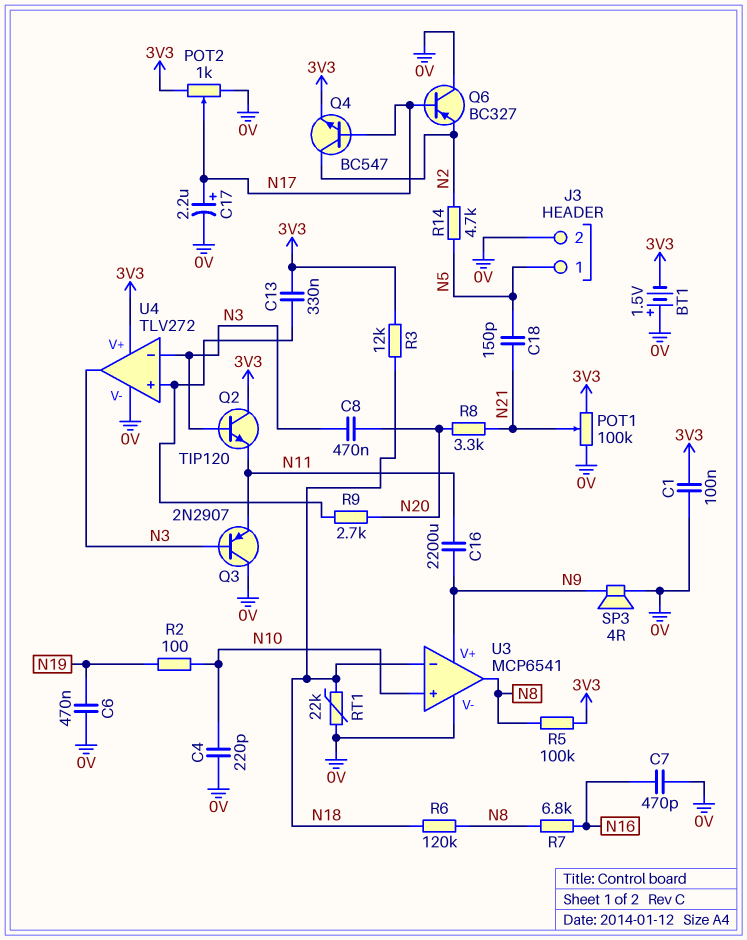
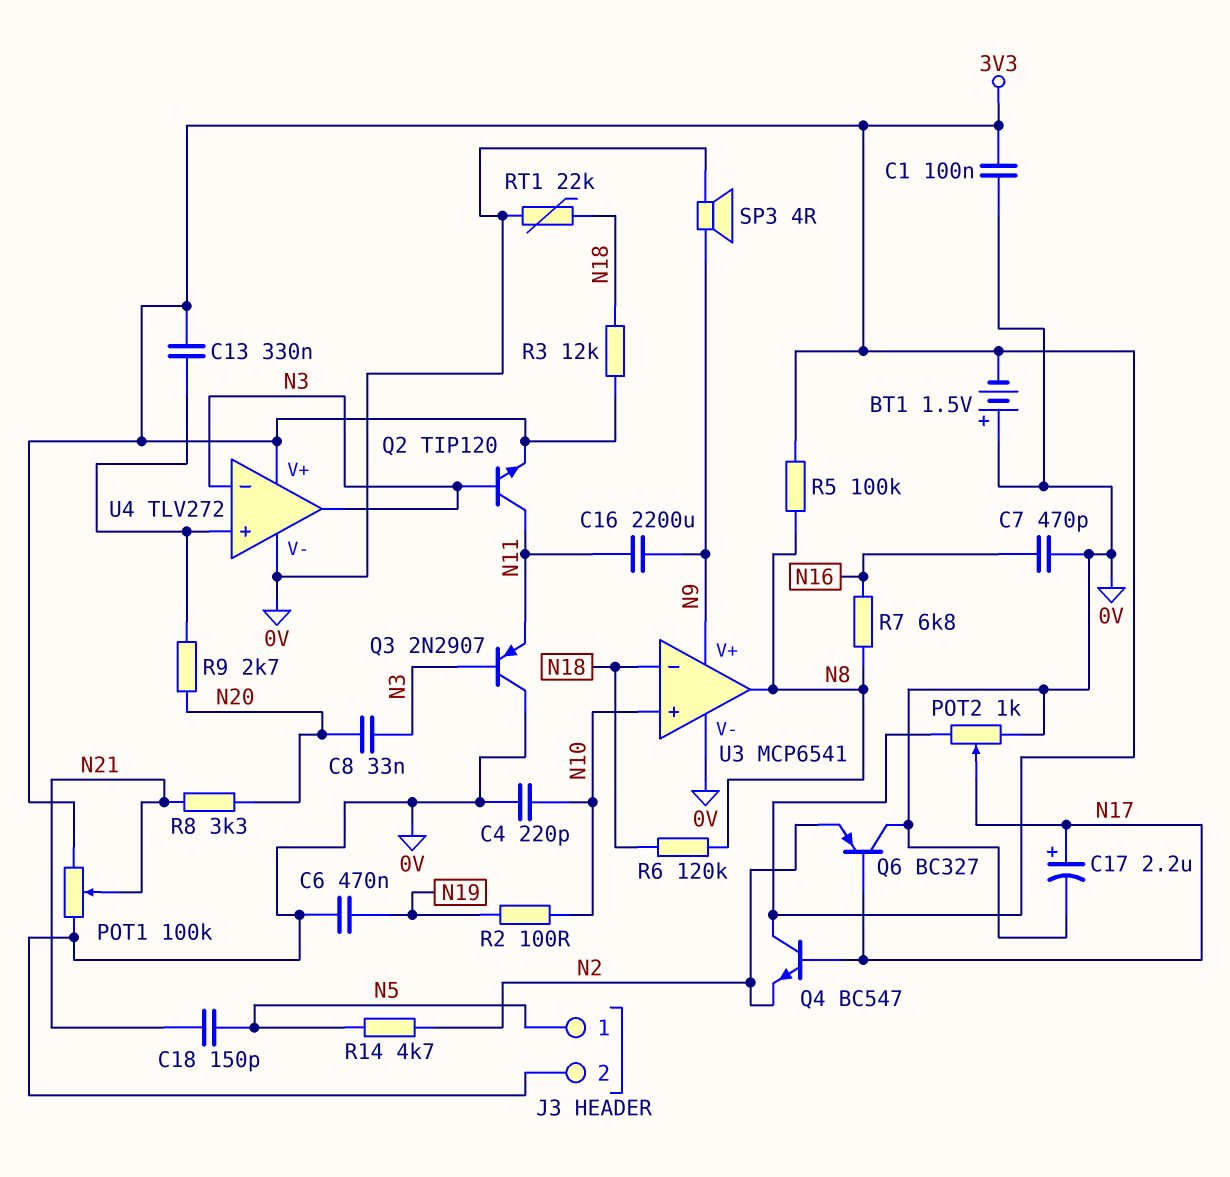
C8: 470nF (N3, N20) -> 33nF (N3, N20)
Q2: NPN TIP120 (B N3, C 3V3, E N11) -> NPN TIP120 (B N3, C N11, E 3V3)
Q4: NPN BC547 (B N17, C N2, E 3V3) -> NPN BC547 (B N17, C 3V3, E N2)

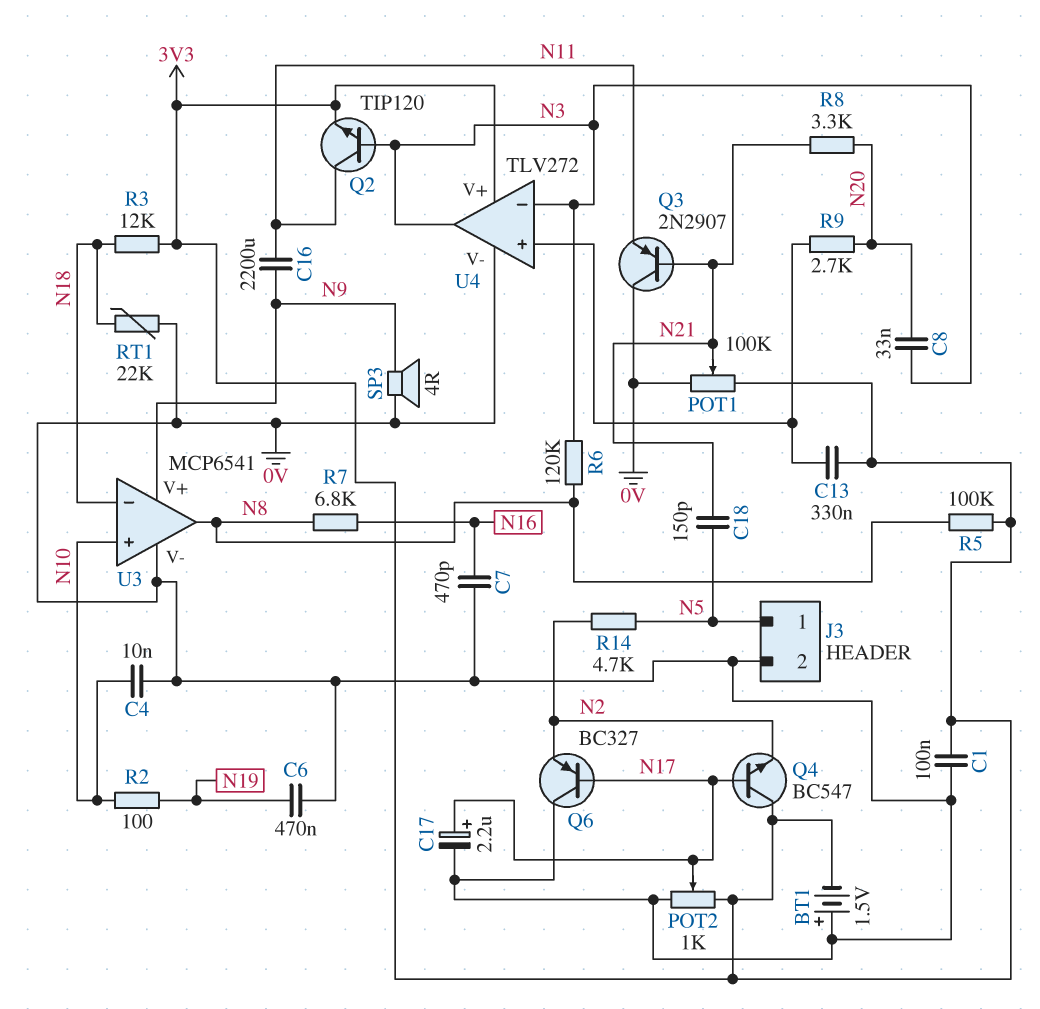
C4: 220pF (0V, N10) -> 10nF (0V, N10)
Q3: PNP 2N2907 (B N3, C 0V, E N11) -> PNP 2N2907 (B N21, C 0V, E N11)
R6: 120k (N8, N18) -> 120k (N3, N8)

